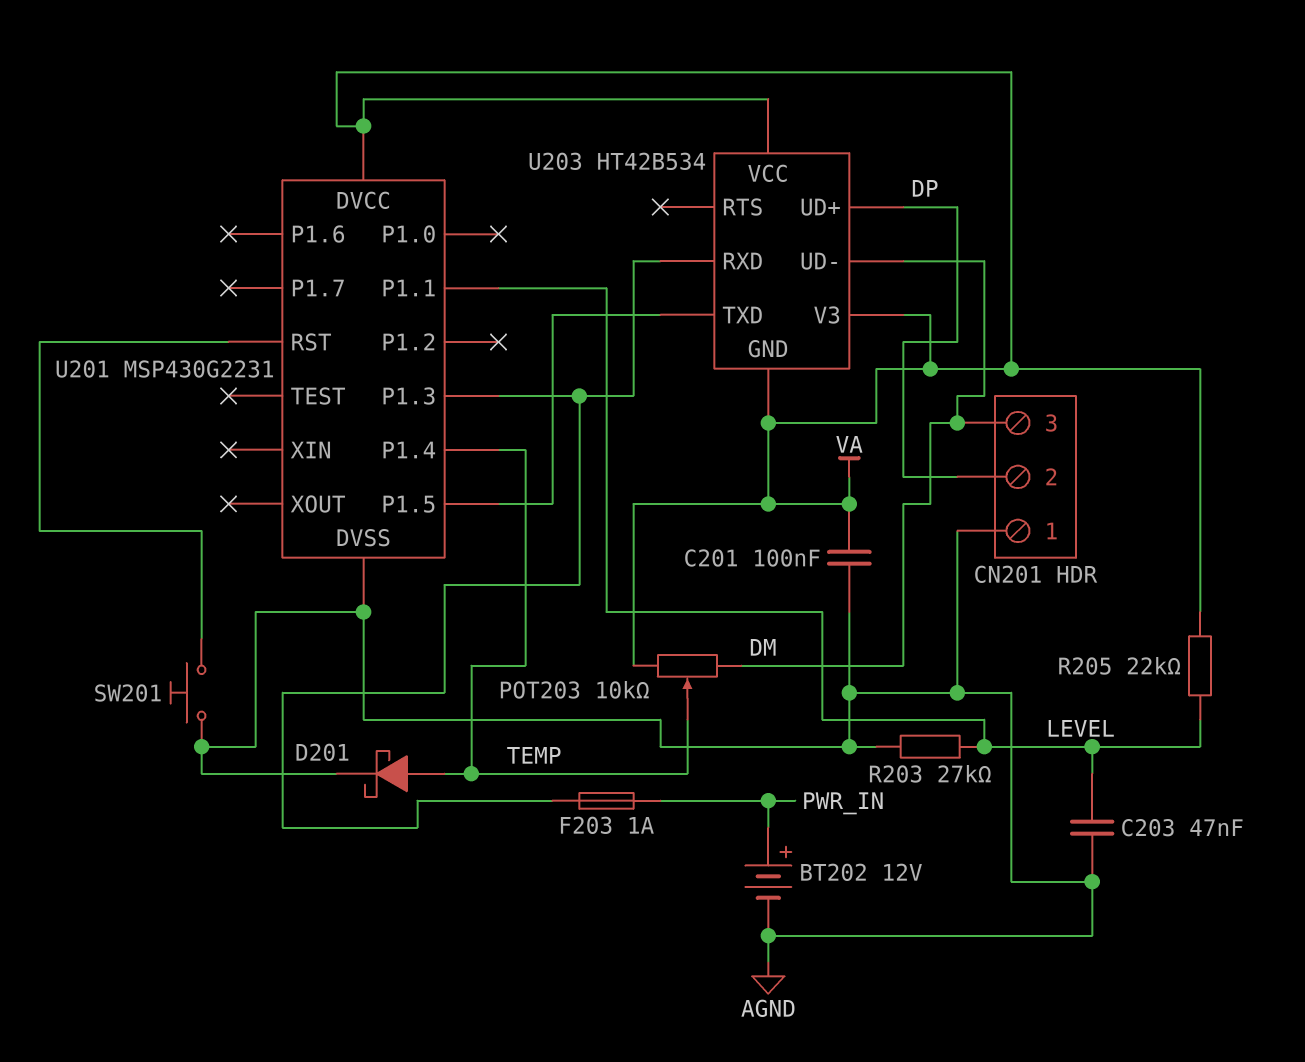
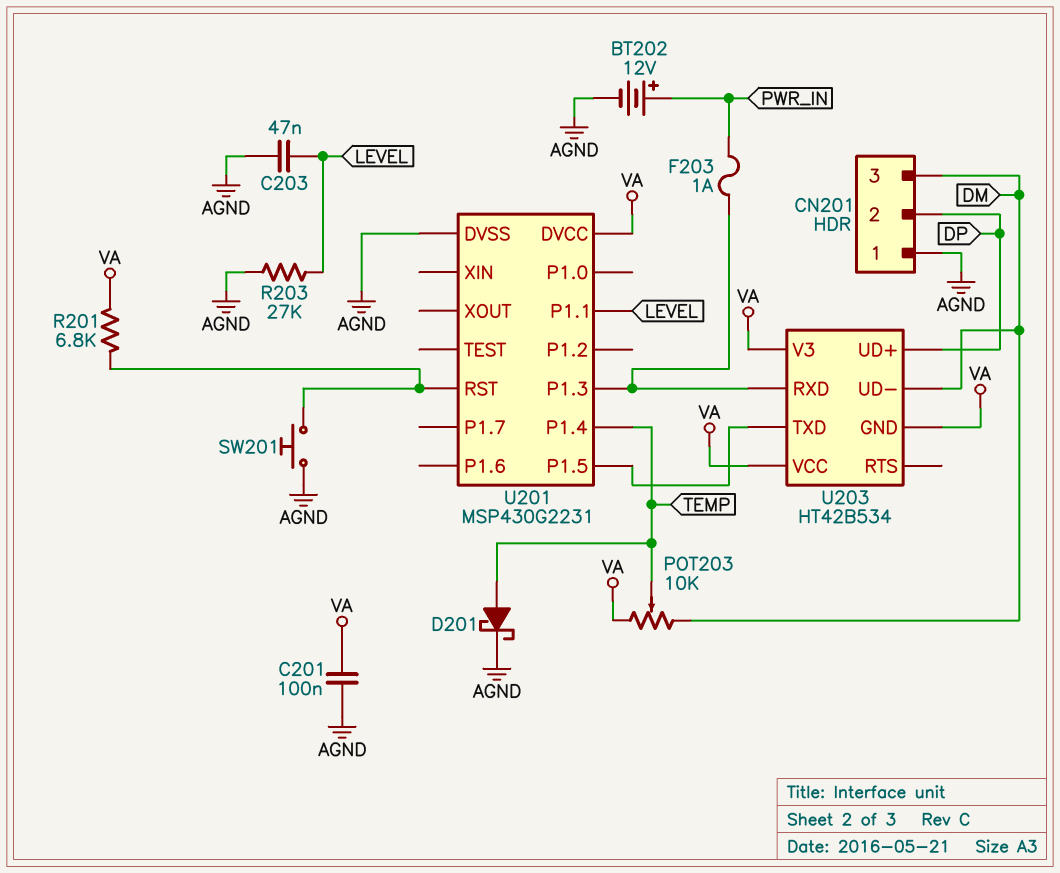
R201: none -> 6.8k (U201/RST, VA)
R205: 22k (LEVEL, VA) -> none

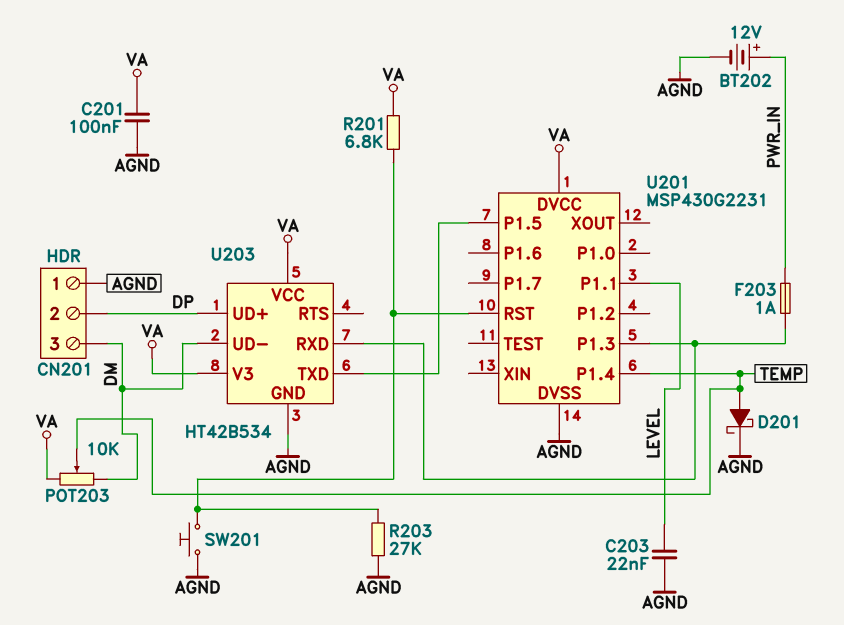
C203: 47nF (AGND, LEVEL) -> 22nF (AGND, LEVEL)
R203: 27k (AGND, LEVEL) -> 27k (AGND, U201/RST)
U203 pin GND: VA -> AGND

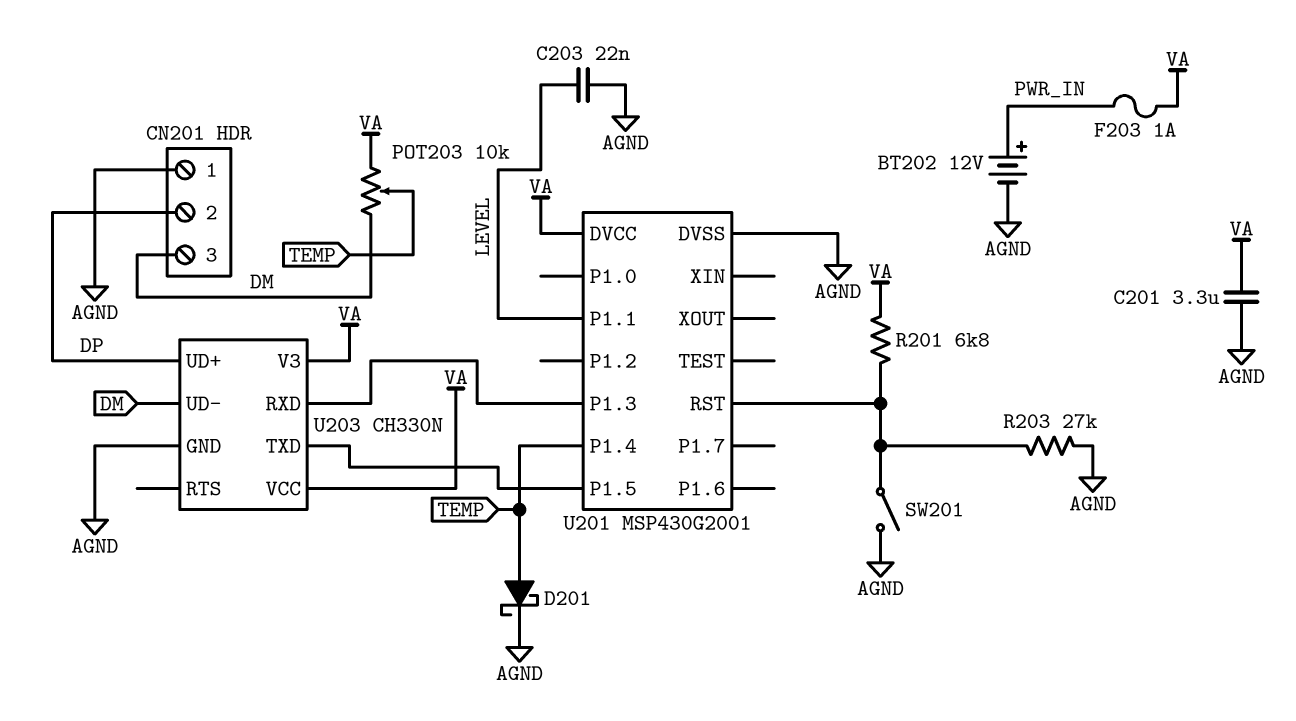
C201: 100nF (AGND, VA) -> 3.3uF (AGND, VA)
F203: 1A (PWR_IN, U201/P1.3) -> 1A (PWR_IN, VA)
SW201: button (AGND, U201/RST) -> switch (AGND, U201/RST)
U201: MSP430G2231 -> MSP430G2001
U203: HT42B534 -> CH330N

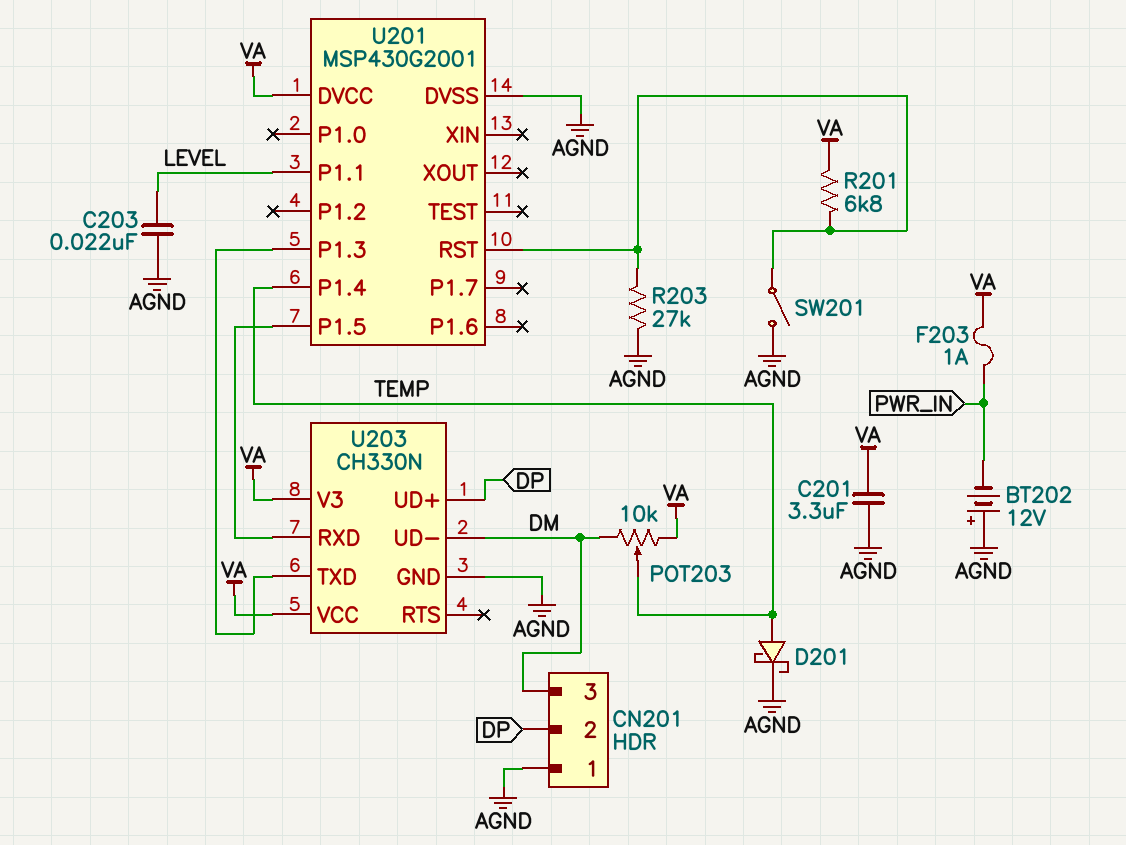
BT202: 12V (plus PWR_IN, minus AGND) -> 12V (plus AGND, minus PWR_IN)
U203 pin RXD: U201/P1.3 -> U201/P1.5
U203 pin TXD: U201/P1.5 -> U201/P1.3

